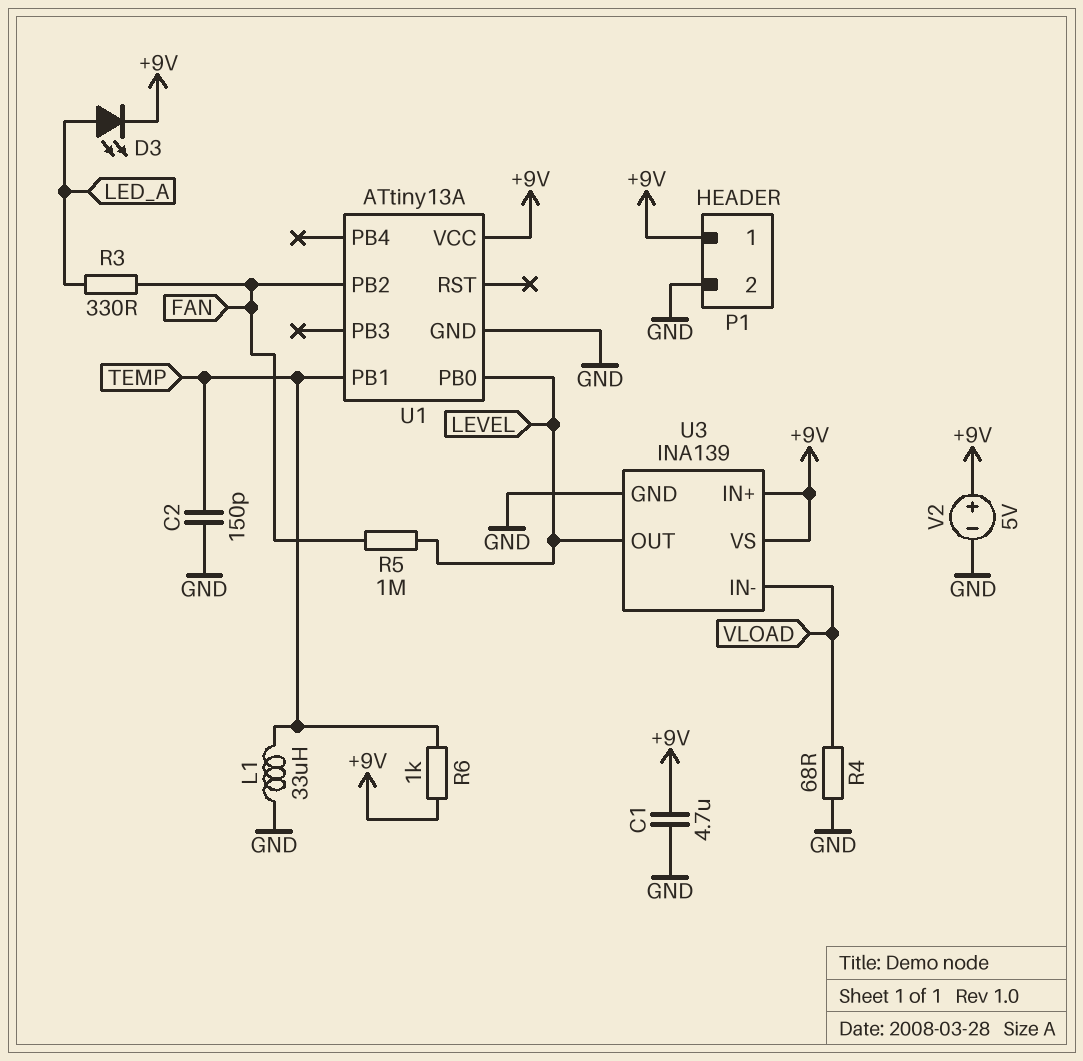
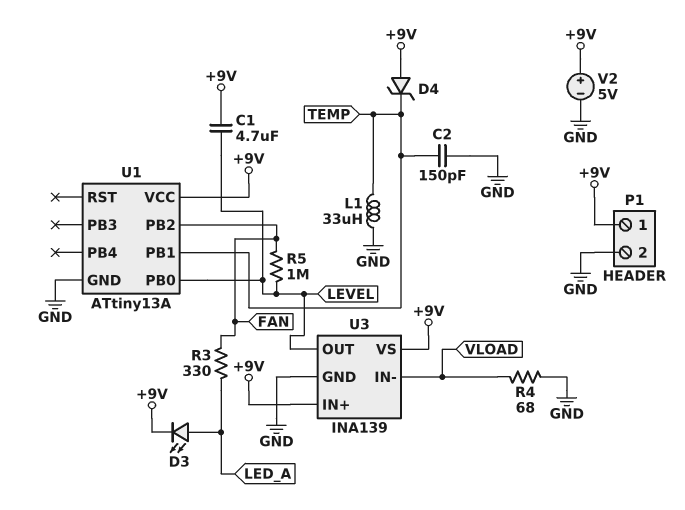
C1: 4.7uF (+9V, GND) -> 4.7uF (+9V, LEVEL)
D4: none -> zener (A +9V, K TEMP)
R6: 1k (+9V, TEMP) -> none

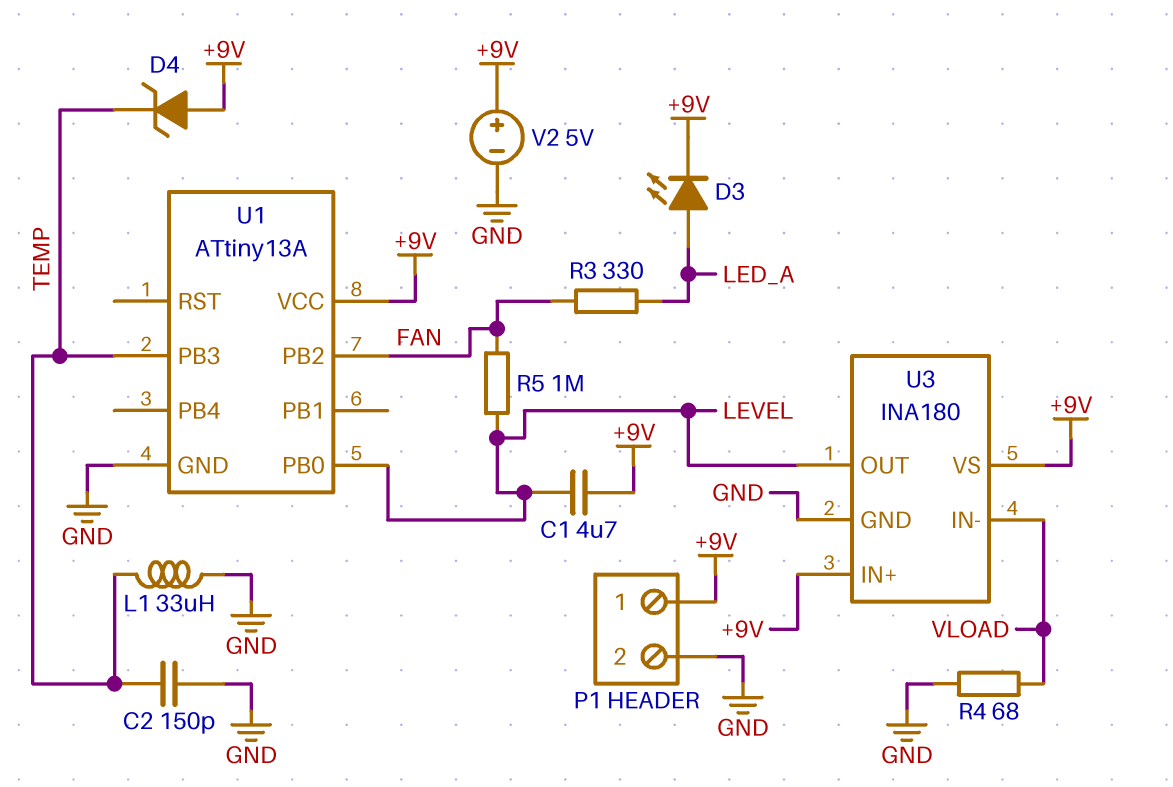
U1 pin PB1: TEMP -> none
U1 pin PB3: none -> TEMP
U3: INA139 -> INA180

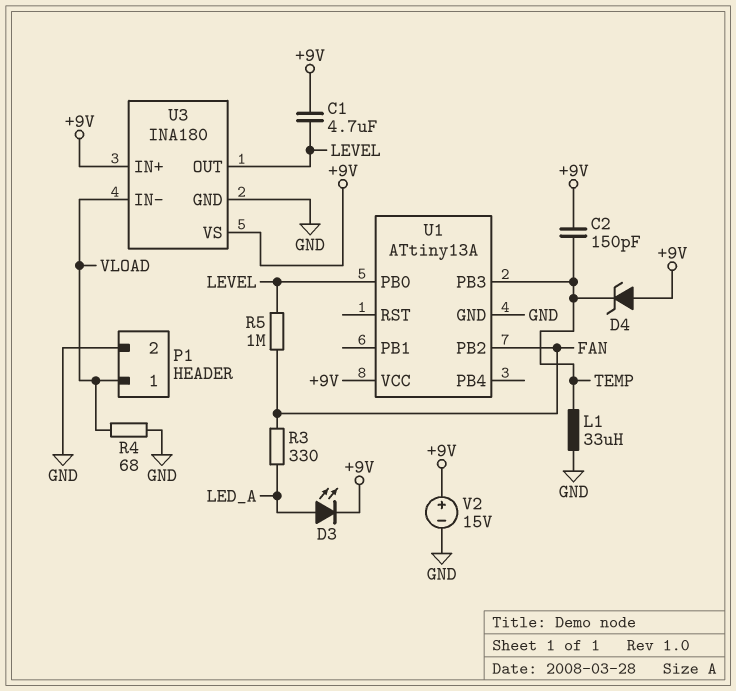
C2: 150pF (GND, TEMP) -> 150pF (+9V, TEMP)
P1 pin 1: +9V -> VLOAD
V2: 5V (plus +9V, minus GND) -> 15V (plus +9V, minus GND)

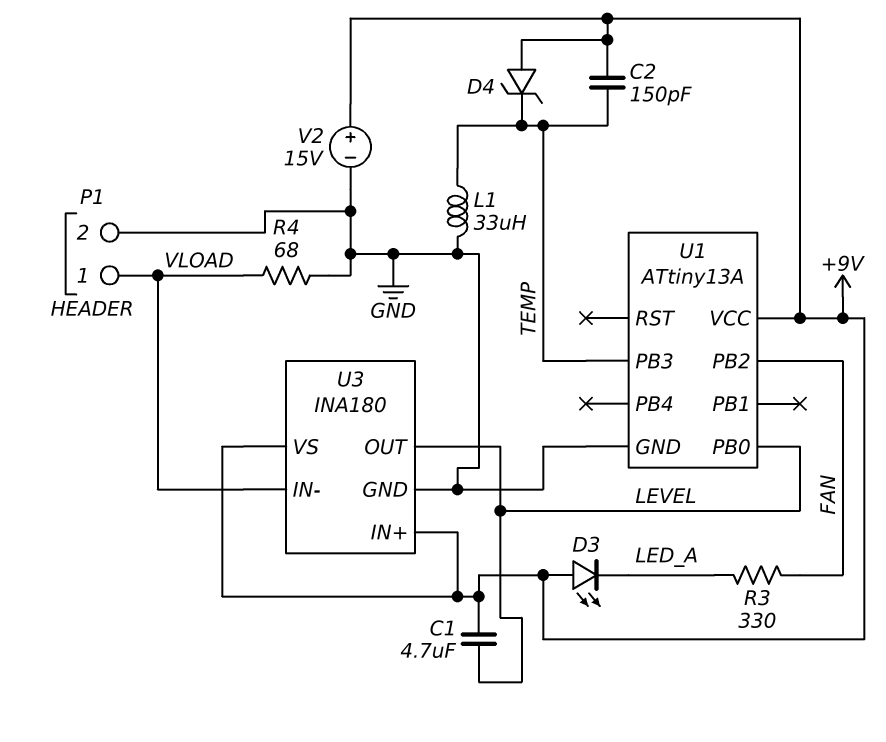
D3: LED (A LED_A, K +9V) -> LED (A +9V, K LED_A)
R5: 1M (FAN, LEVEL) -> none

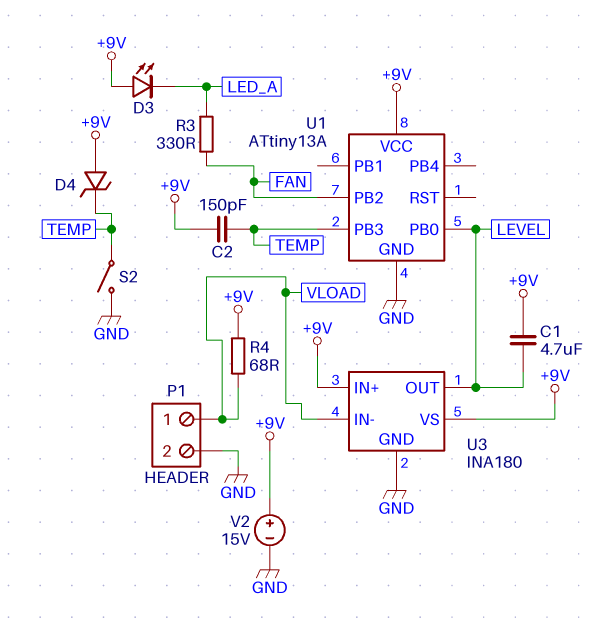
L1: 33uH (GND, TEMP) -> none
R4: 68 (GND, VLOAD) -> 68 (+9V, VLOAD)
S2: none -> switch (GND, TEMP)

